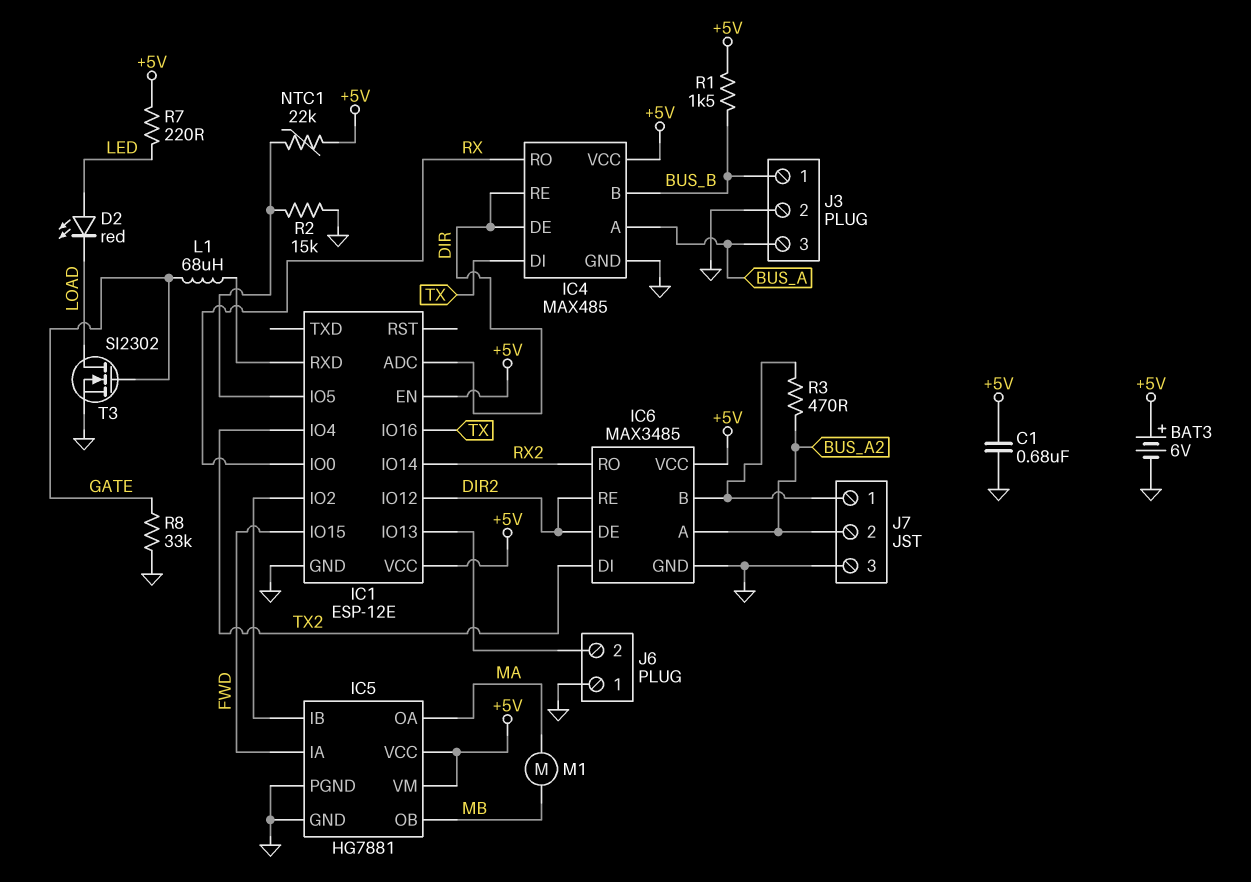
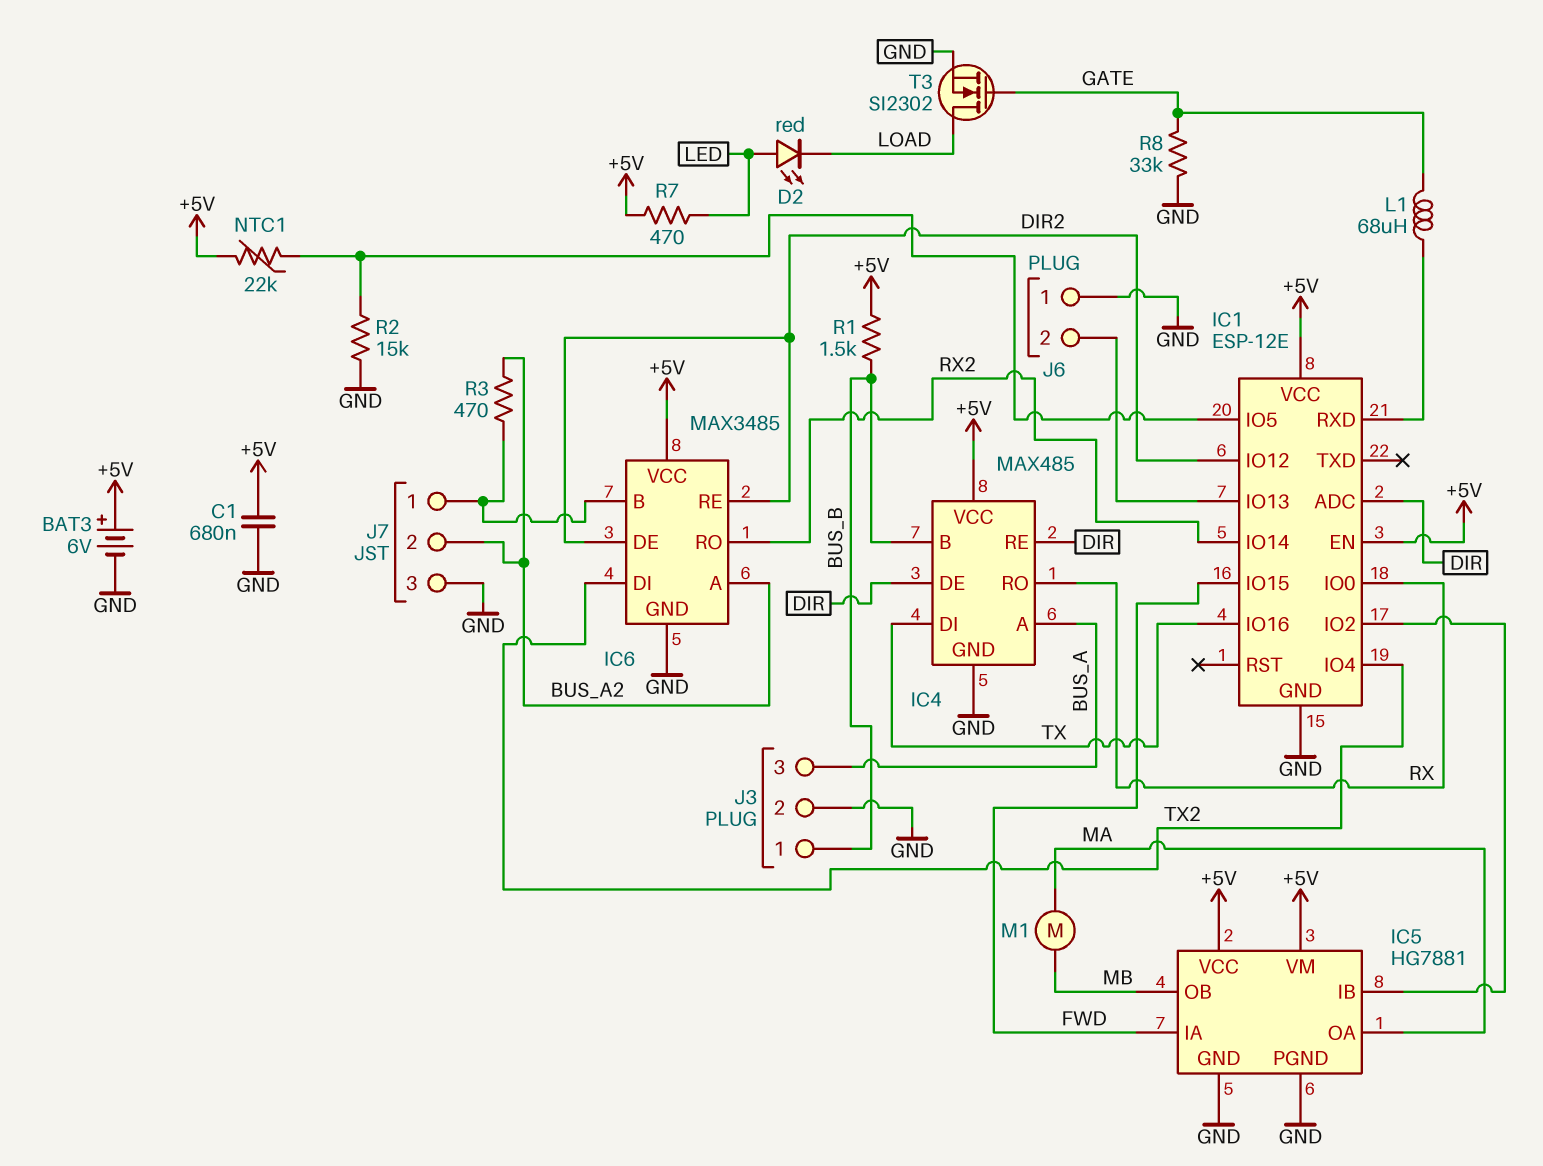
R7: 220 (+5V, LED) -> 470 (+5V, LED)

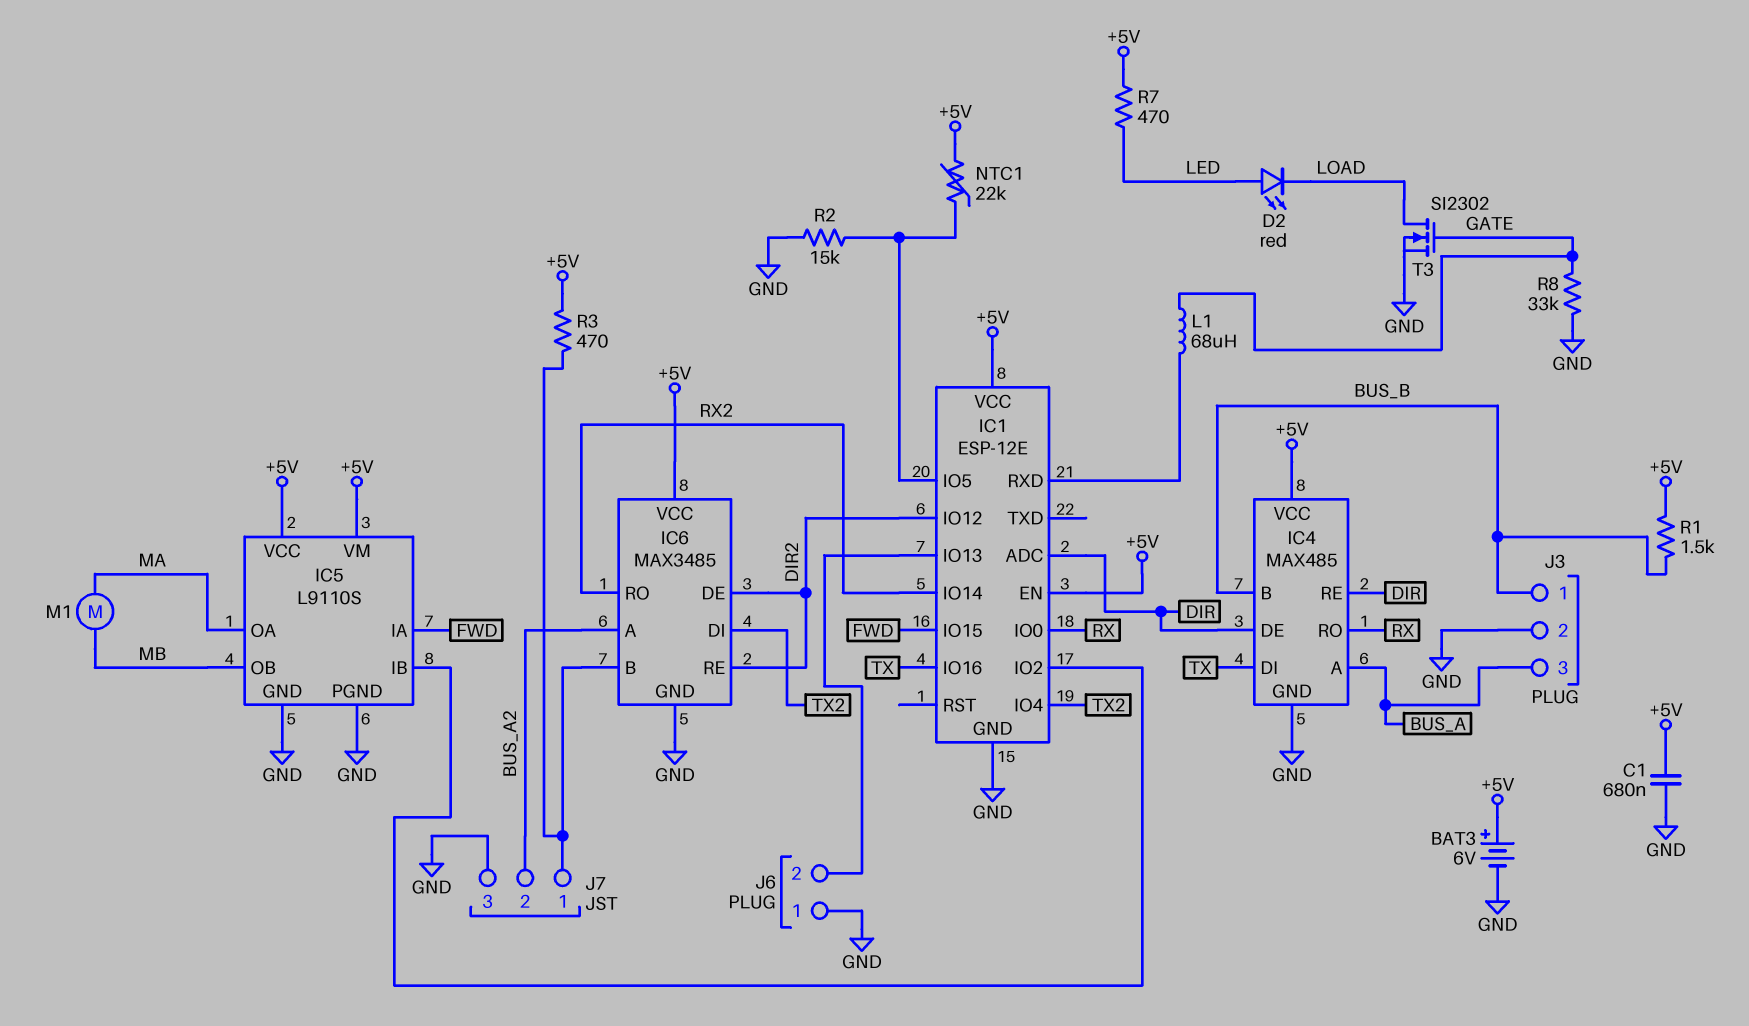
IC5: HG7881 -> L9110S
R3: 470 (BUS_A2, IC6/B) -> 470 (+5V, IC6/B)

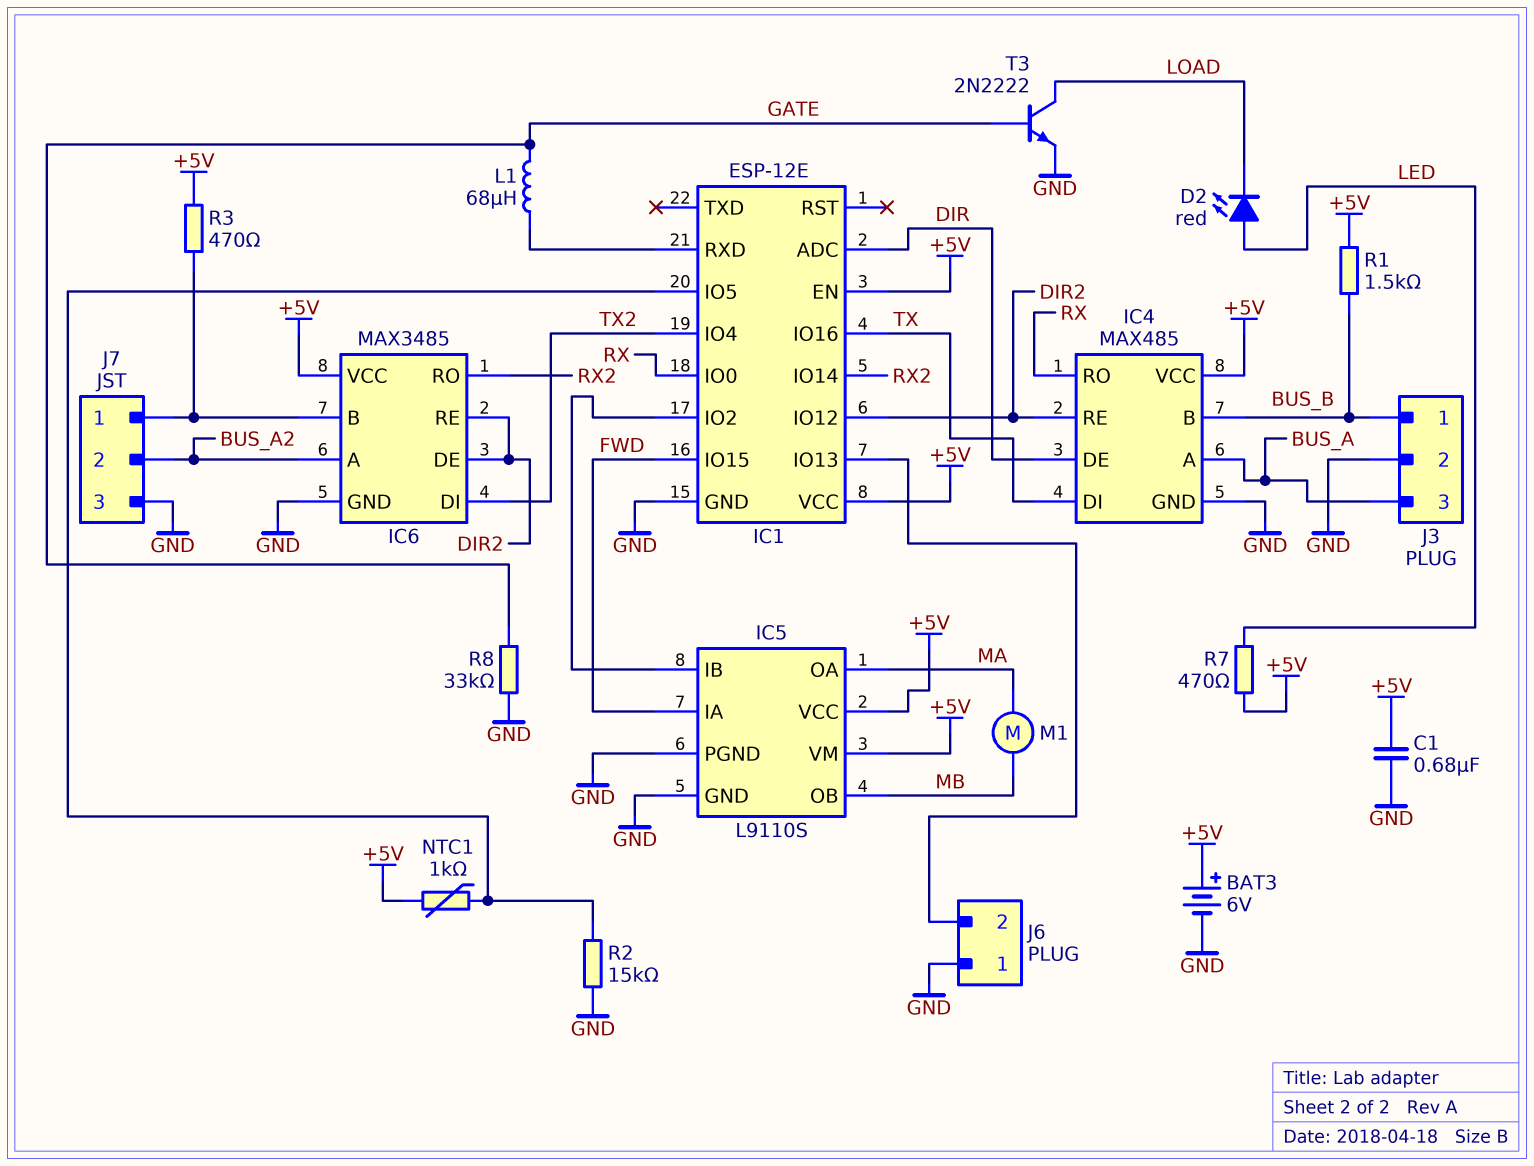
IC4 pin RE: DIR -> DIR2
NTC1: 22k (+5V, IC1/IO5) -> 1k (+5V, IC1/IO5)
T3: NMOS SI2302 (G GATE, D LOAD, S GND) -> NPN 2N2222 (B GATE, C LOAD, E GND)

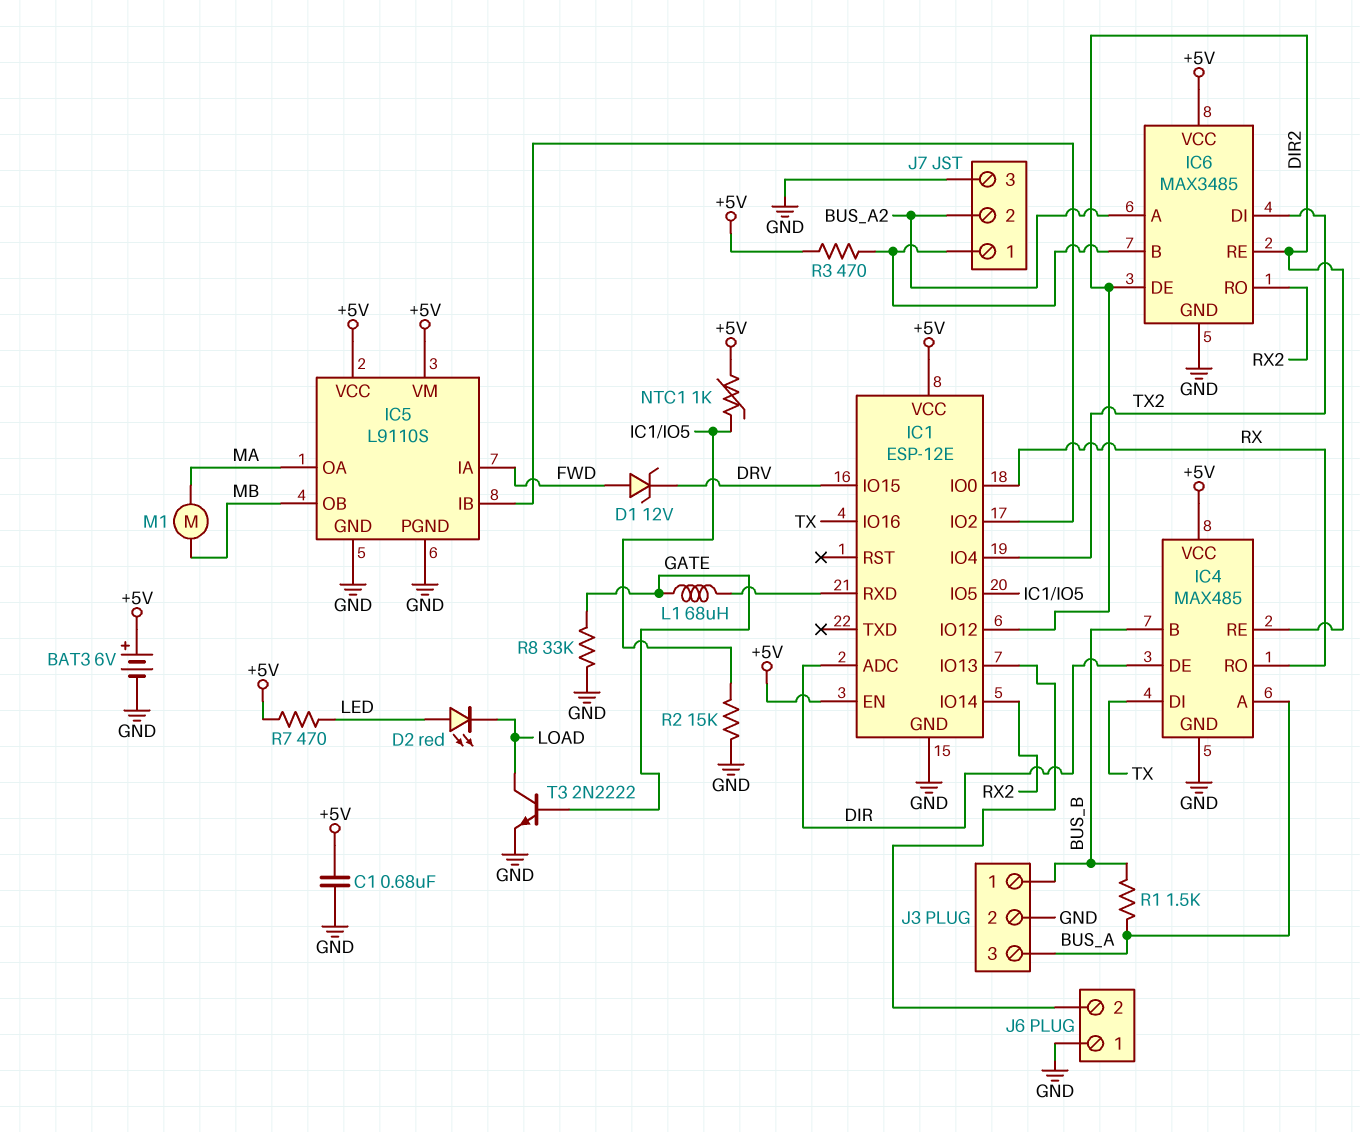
D1: none -> zener 12V (A FWD, K DRV)
IC1 pin IO15: FWD -> DRV
R1: 1.5k (+5V, BUS_B) -> 1.5k (BUS_A, BUS_B)

